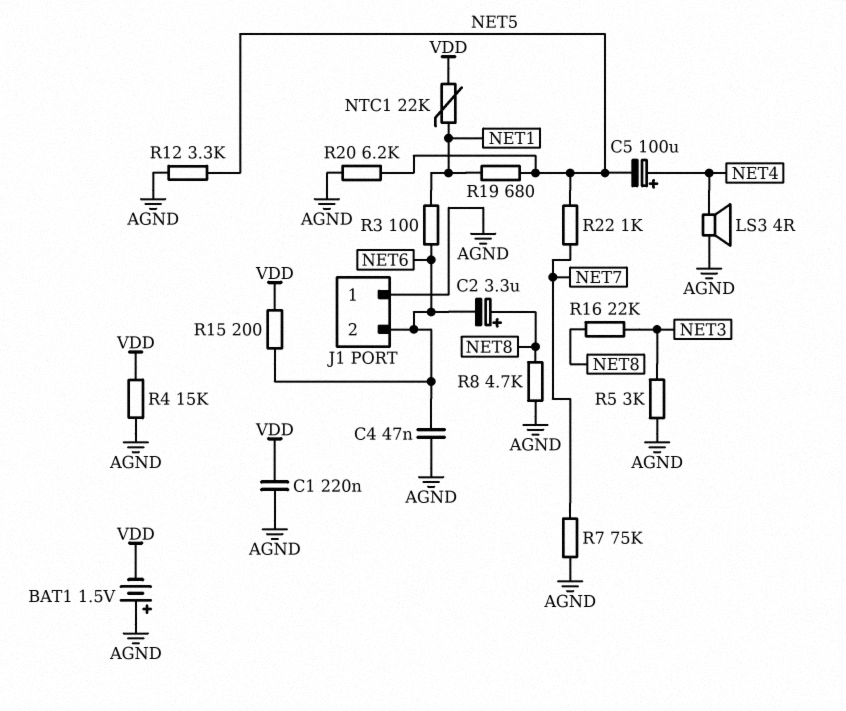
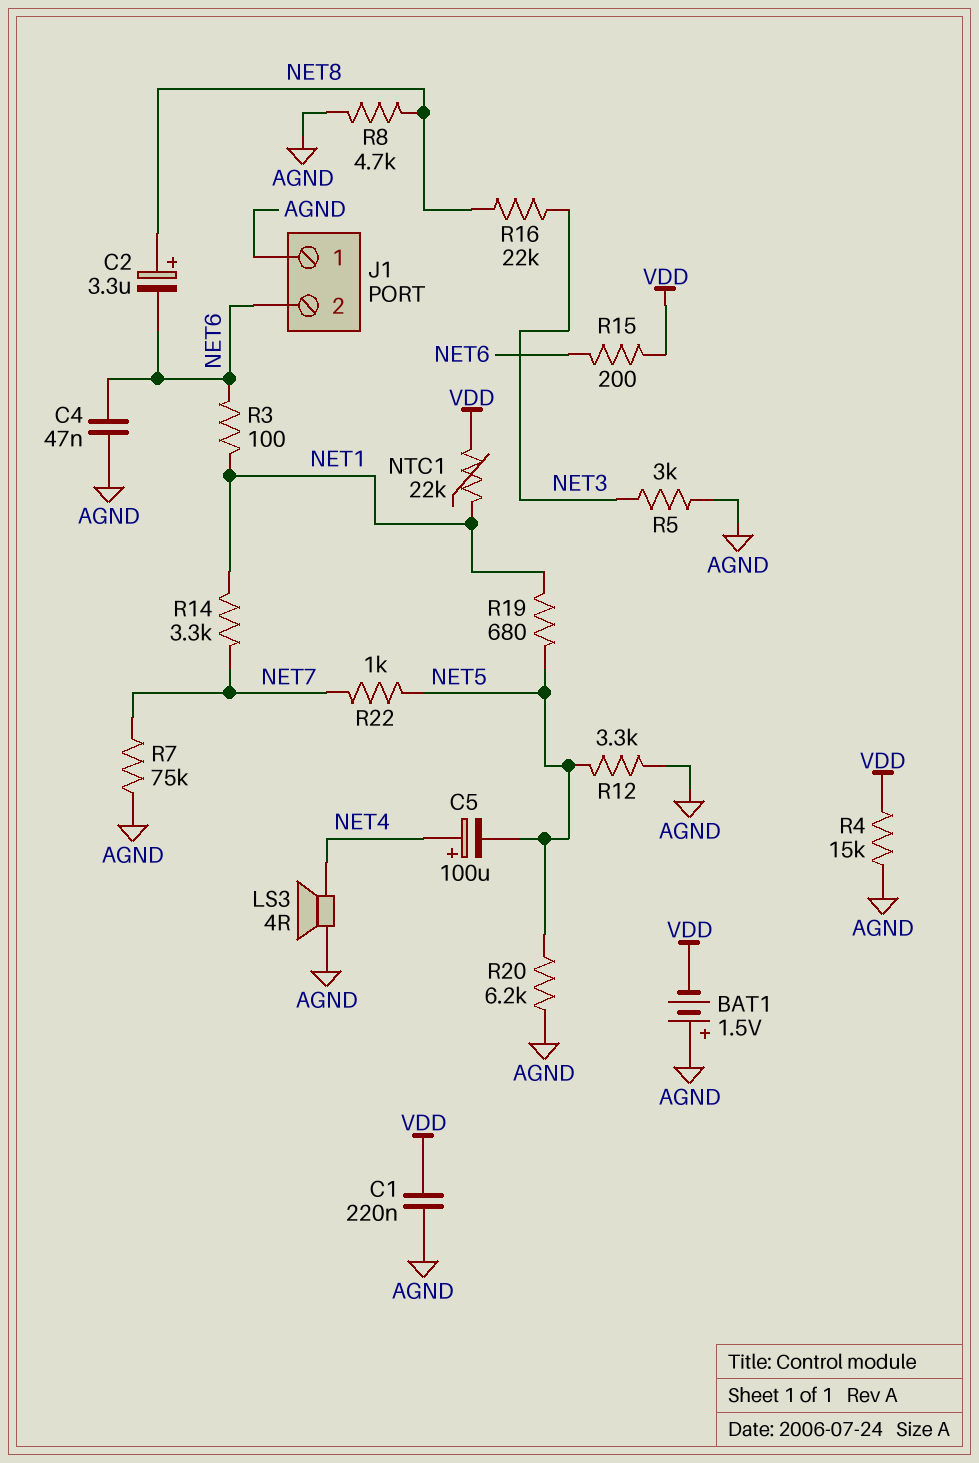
R14: none -> 3.3k (NET1, NET7)

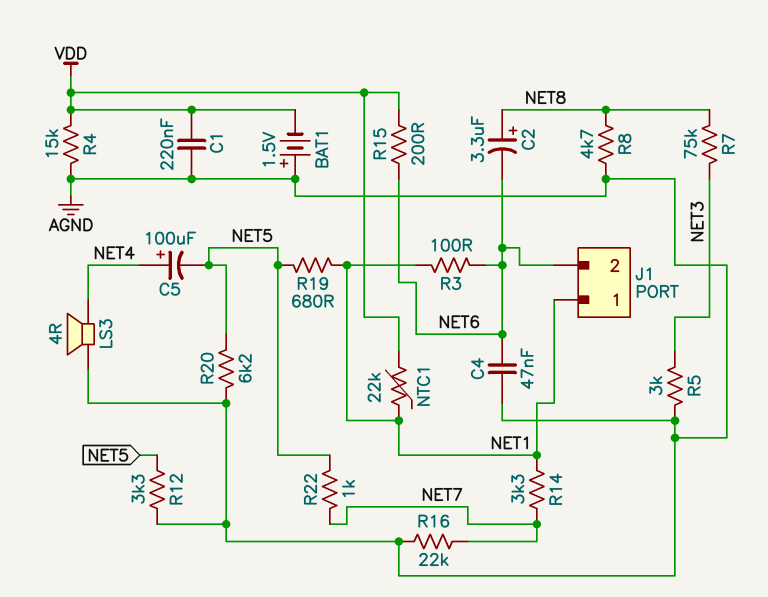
J1 pin 1: AGND -> NET1
R7: 75k (AGND, NET7) -> 75k (NET3, NET8)
R16: 22k (NET3, NET8) -> 22k (AGND, NET7)

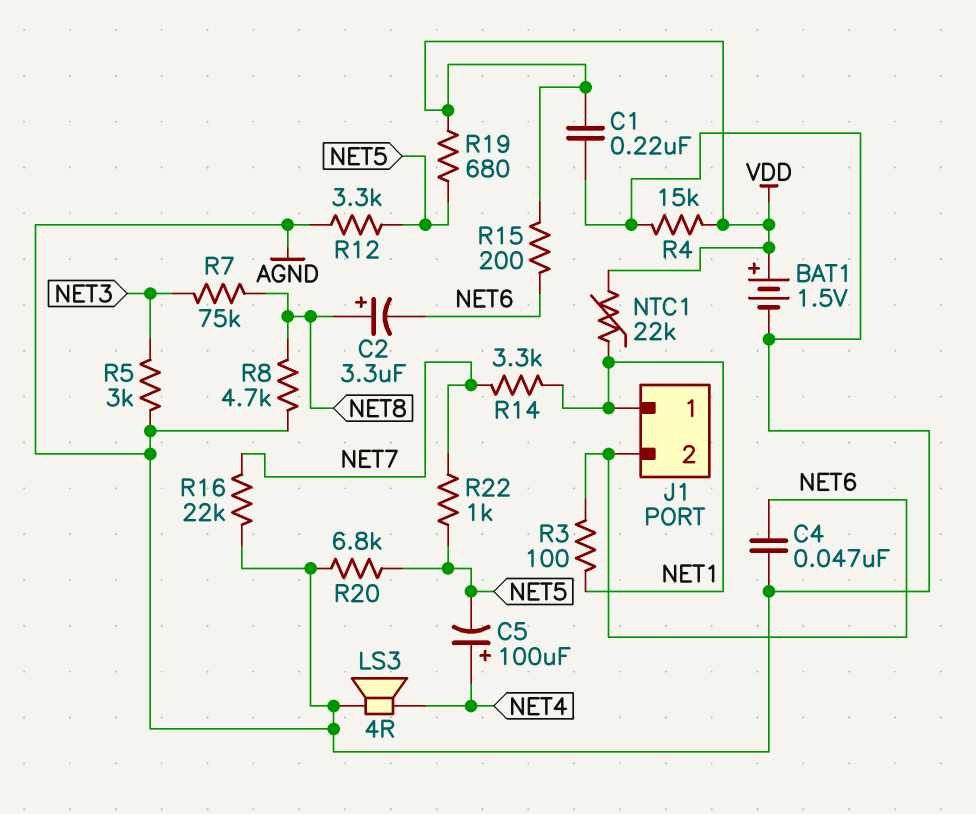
BAT1: 1.5V (plus AGND, minus VDD) -> 1.5V (plus VDD, minus AGND)
R19: 680 (NET1, NET5) -> 680 (NET5, VDD)
R20: 6.2k (AGND, NET5) -> 6.8k (AGND, NET5)

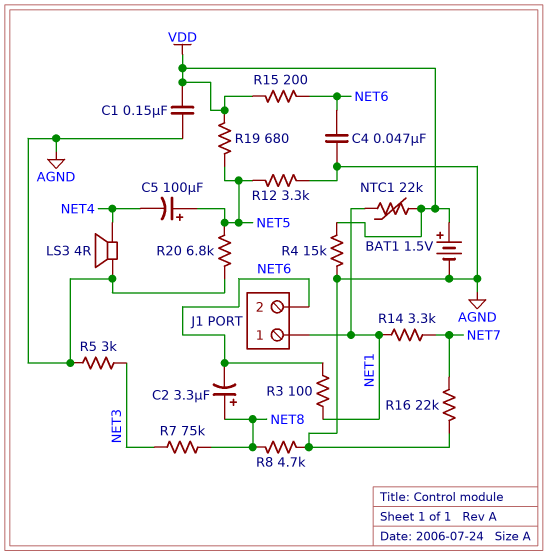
C1: 220nF (AGND, VDD) -> 150nF (AGND, VDD)
C5: 100uF (plus NET4, minus NET5) -> 100uF (plus NET5, minus NET4)
R22: 1k (NET5, NET7) -> none

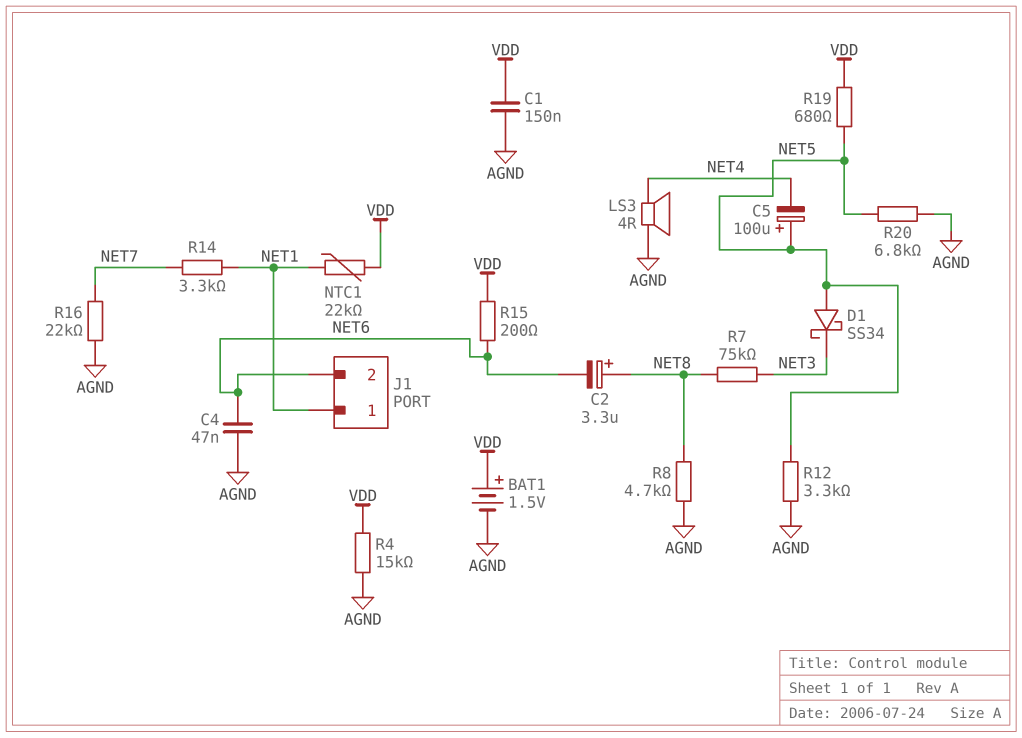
D1: none -> schottky SS34 (A NET5, K NET3)
R3: 100 (NET1, NET6) -> none
R5: 3k (AGND, NET3) -> none

